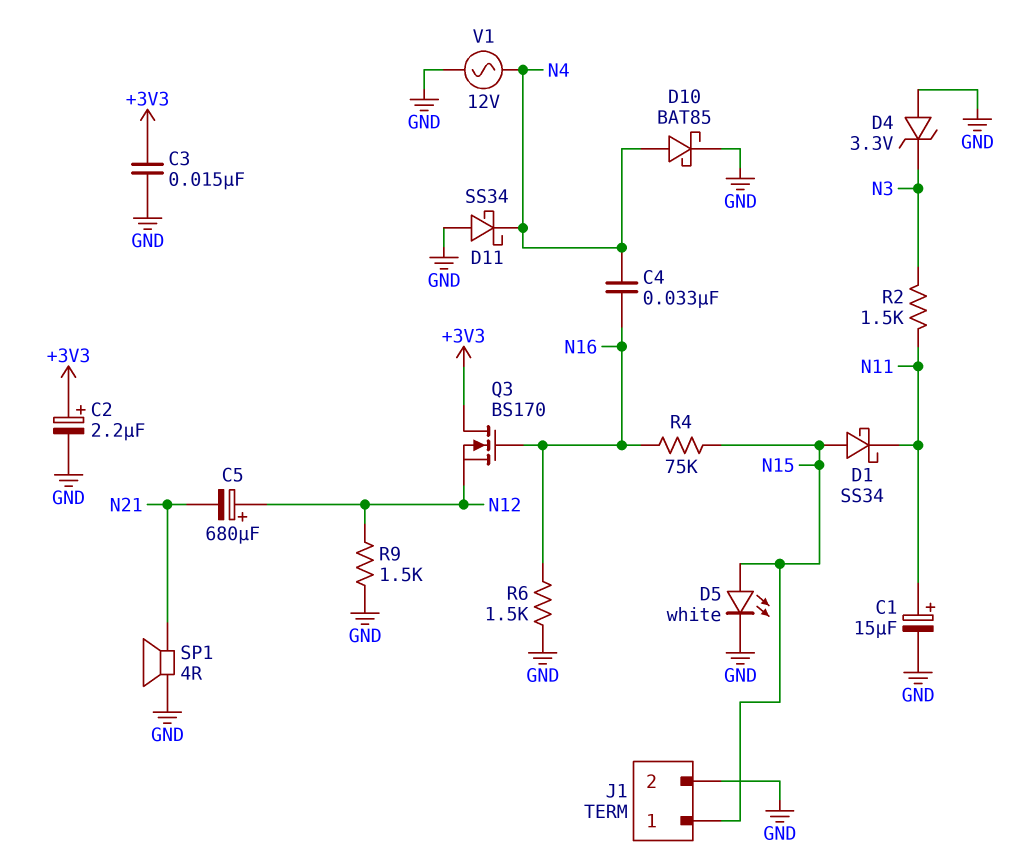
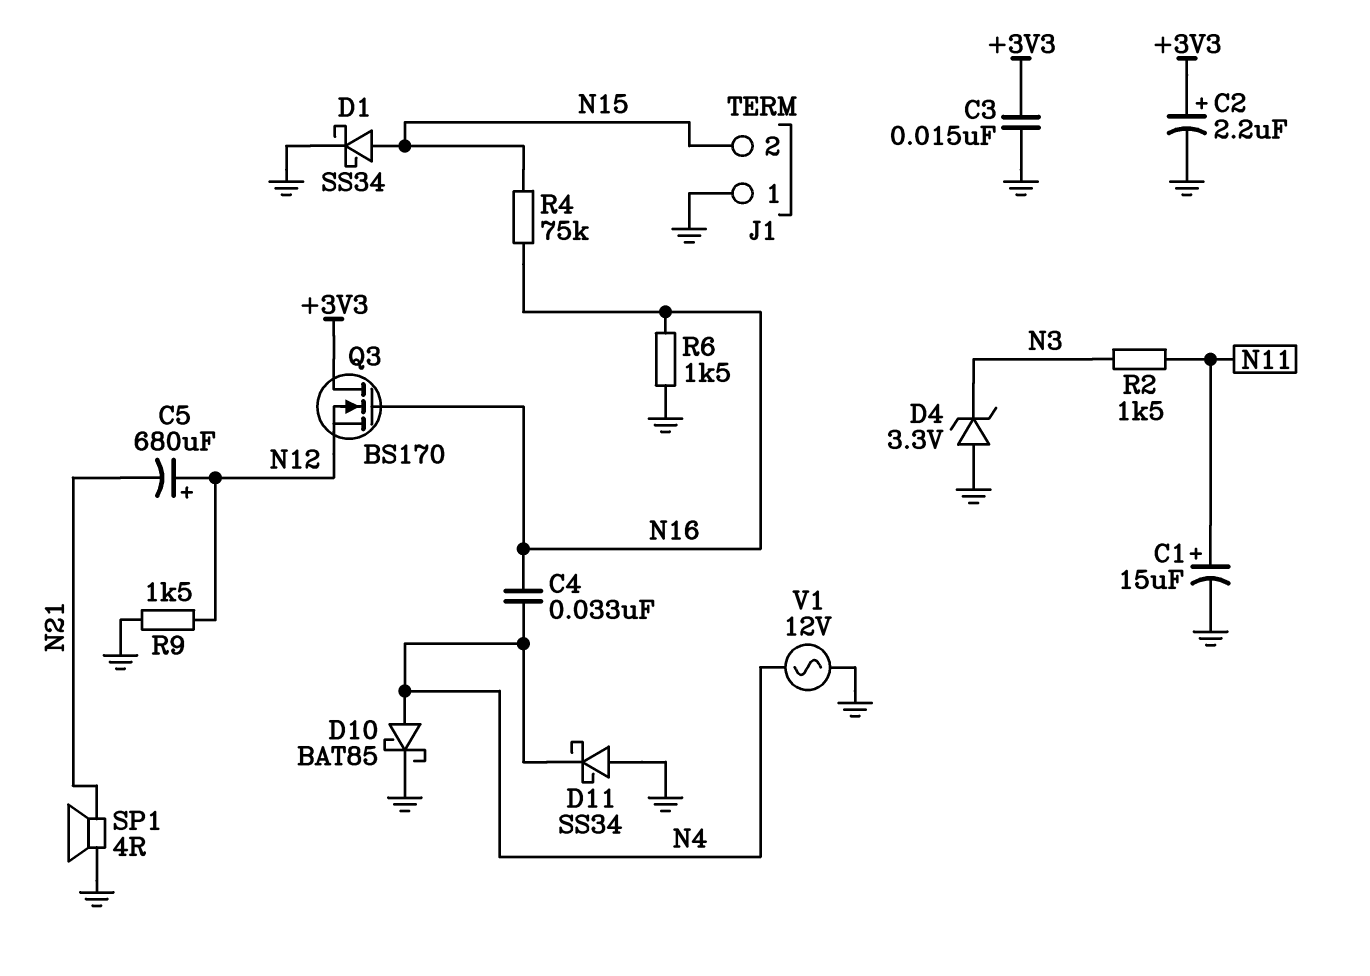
D1: schottky SS34 (A N15, K N11) -> schottky SS34 (A N15, K GND)
D5: LED white (A N15, K GND) -> none
J1 pin 1: N15 -> GND
J1 pin 2: GND -> N15

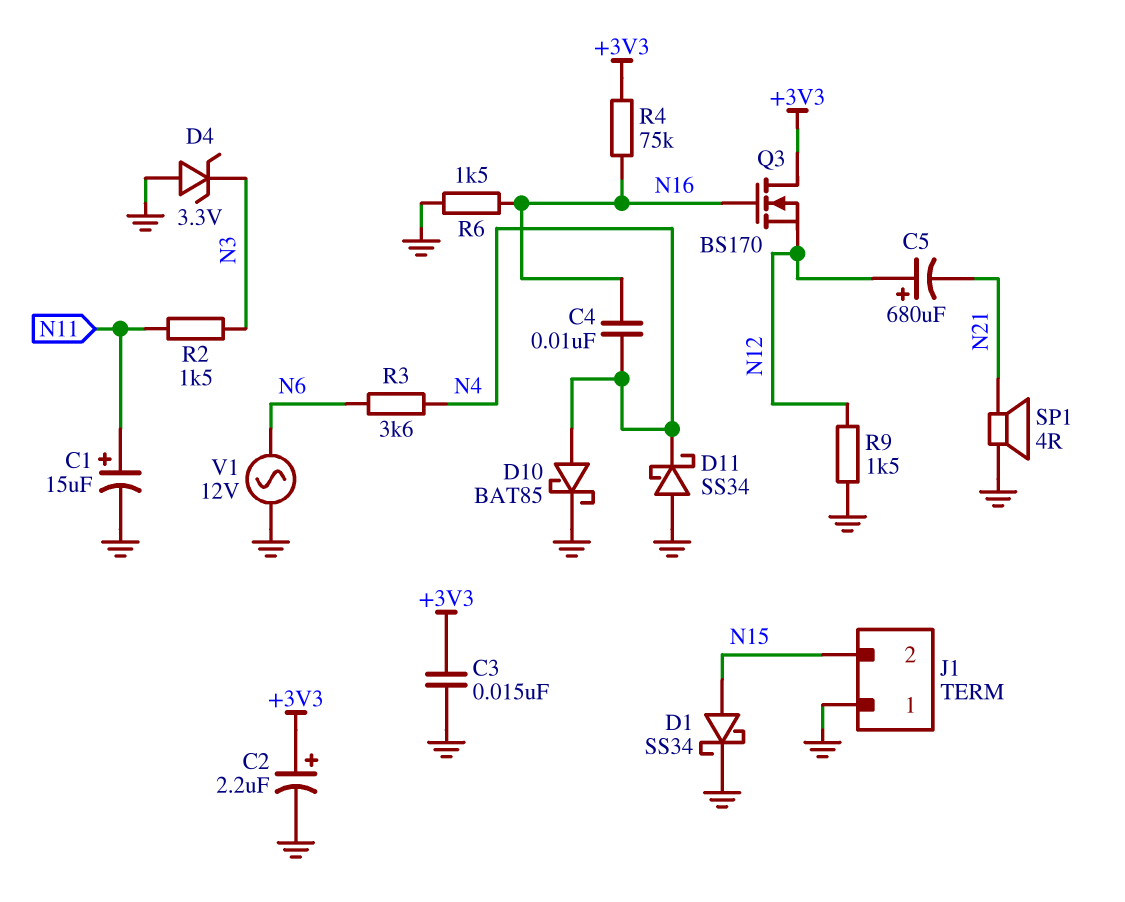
C4: 33nF (N4, N16) -> 10nF (N4, N16)
R3: none -> 3.6k (N4, N6)
R4: 75k (N15, N16) -> 75k (+3V3, N16)
V1: AC 12V (GND, N4) -> AC 12V (GND, N6)

